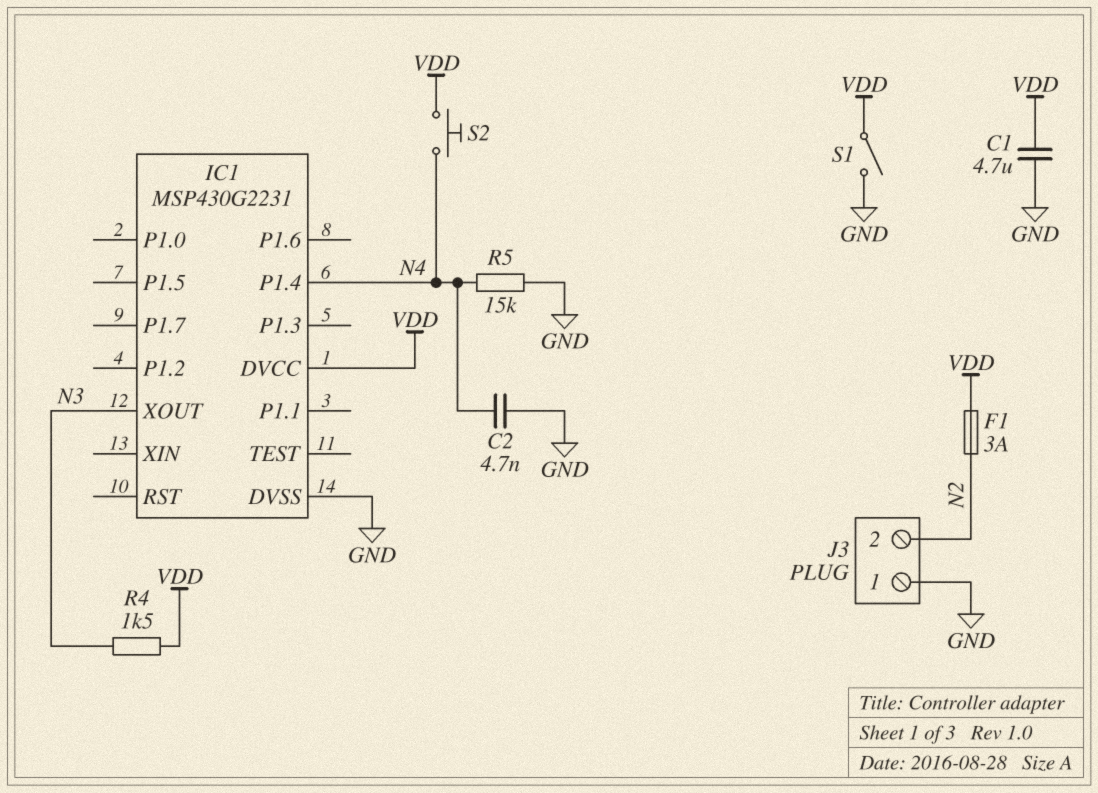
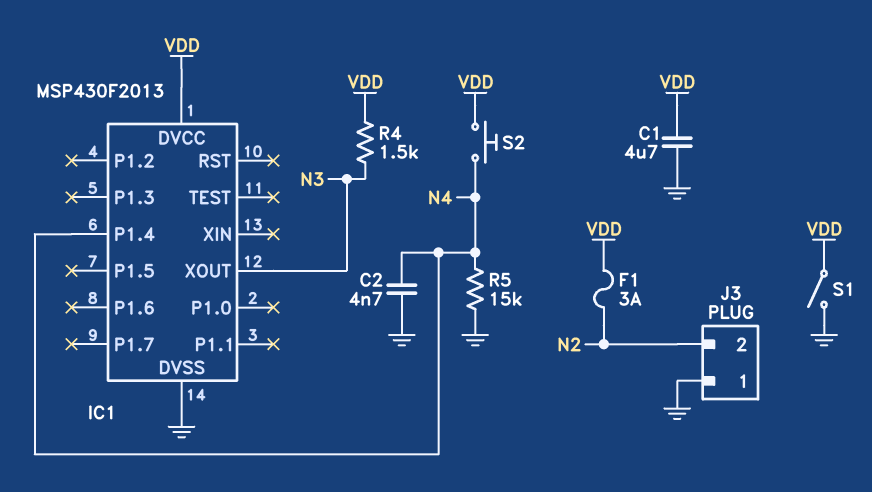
IC1: MSP430G2231 -> MSP430F2013

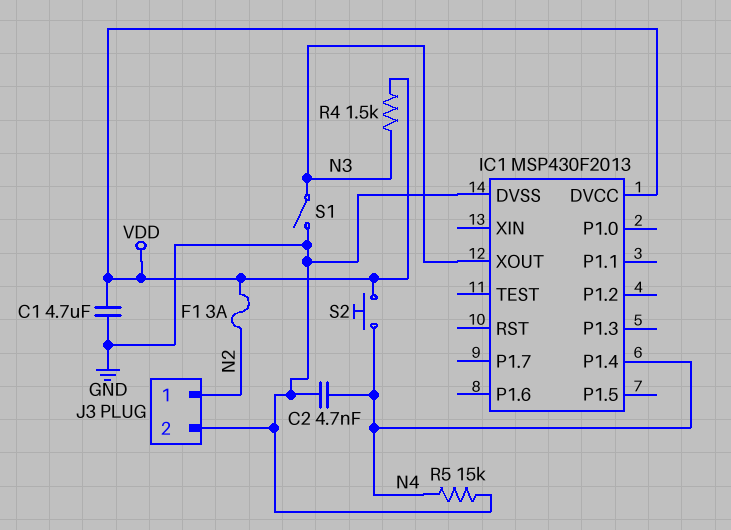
J3 pin 1: GND -> N2
J3 pin 2: N2 -> GND
S1: switch (GND, VDD) -> switch (GND, N3)

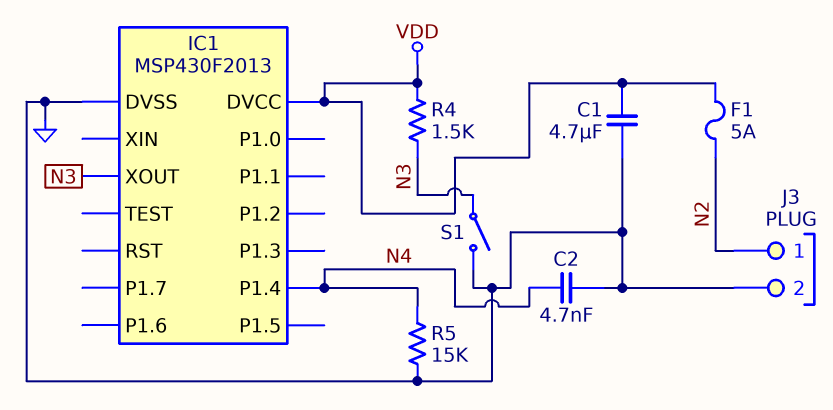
F1: 3A (N2, VDD) -> 5A (N2, VDD)
S2: button (N4, VDD) -> none

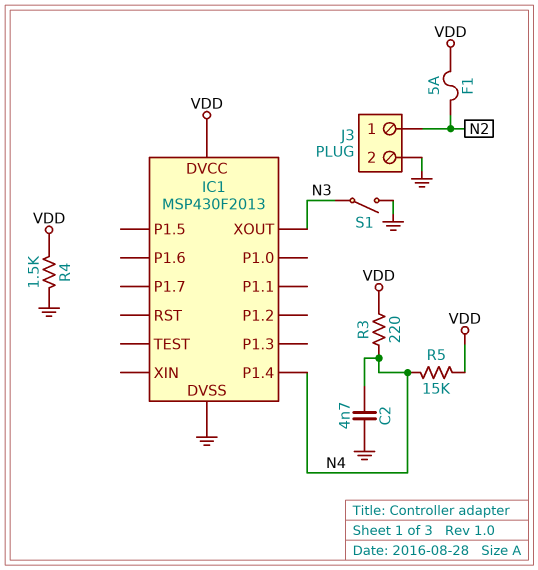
C1: 4.7uF (GND, VDD) -> none
R3: none -> 220 (N4, VDD)
R4: 1.5k (N3, VDD) -> 1.5k (GND, VDD)
R5: 15k (GND, N4) -> 15k (N4, VDD)

